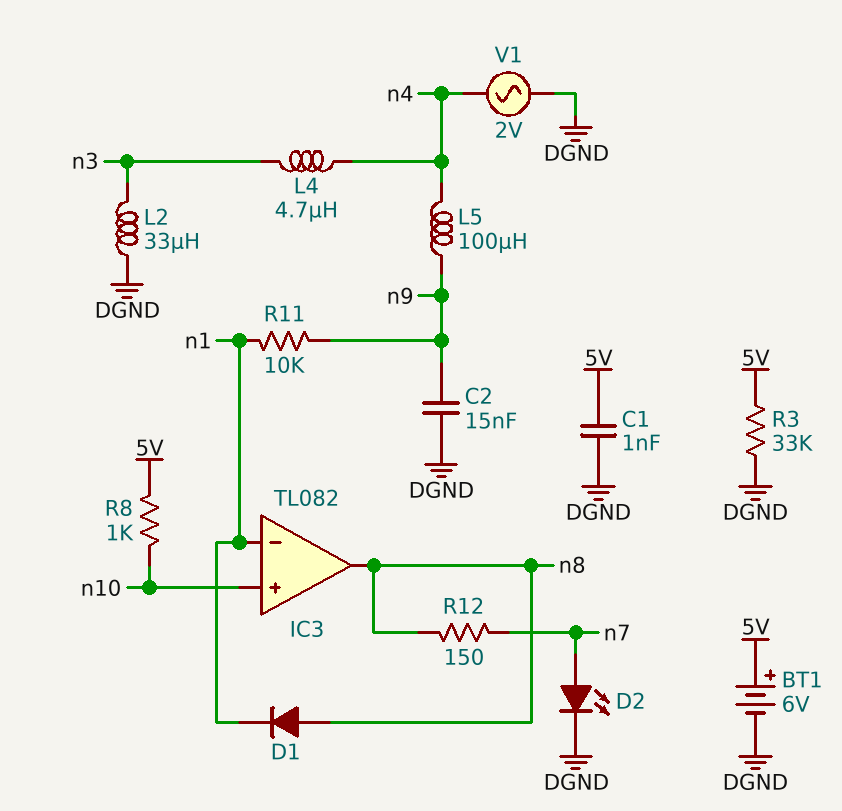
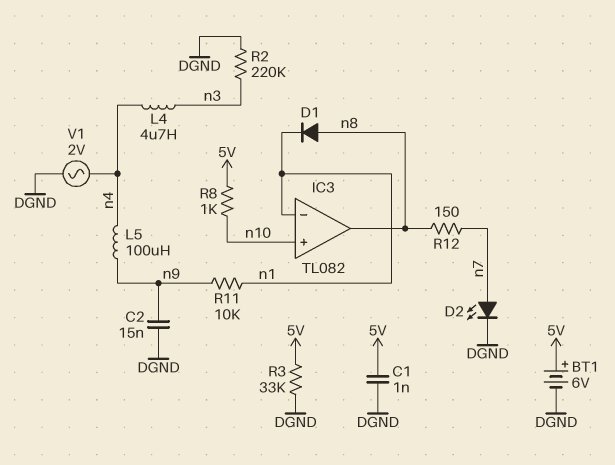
L2: 33uH (DGND, n3) -> none
R2: none -> 220k (DGND, n3)

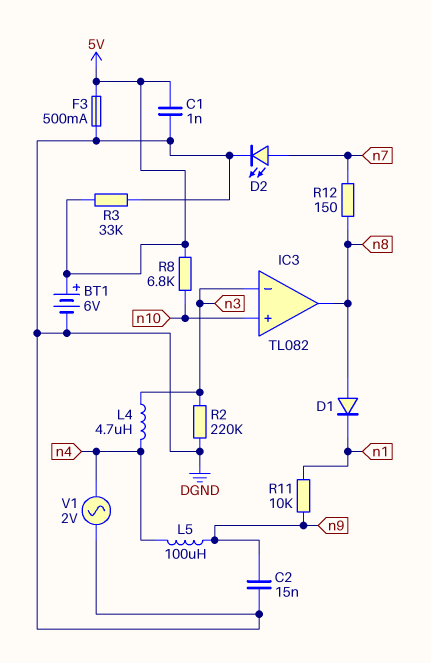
F3: none -> 500mA (5V, DGND)
IC3 pin in-: n1 -> n3
R8: 1k (5V, n10) -> 6.8k (5V, n10)

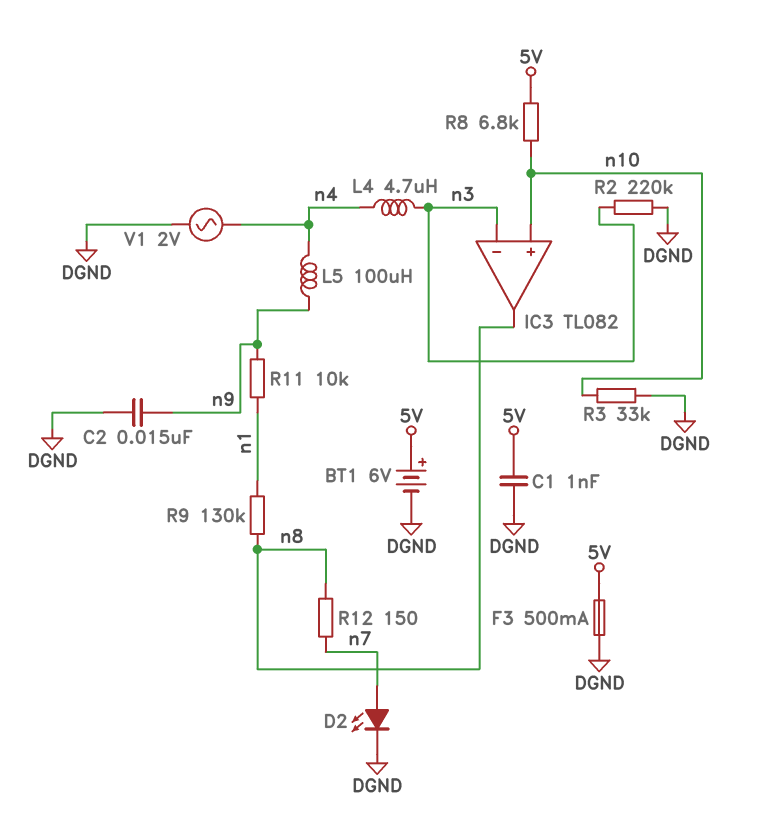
D1: diode (A n8, K n1) -> none
R3: 33k (5V, DGND) -> 33k (DGND, n10)
R9: none -> 130k (n1, n8)

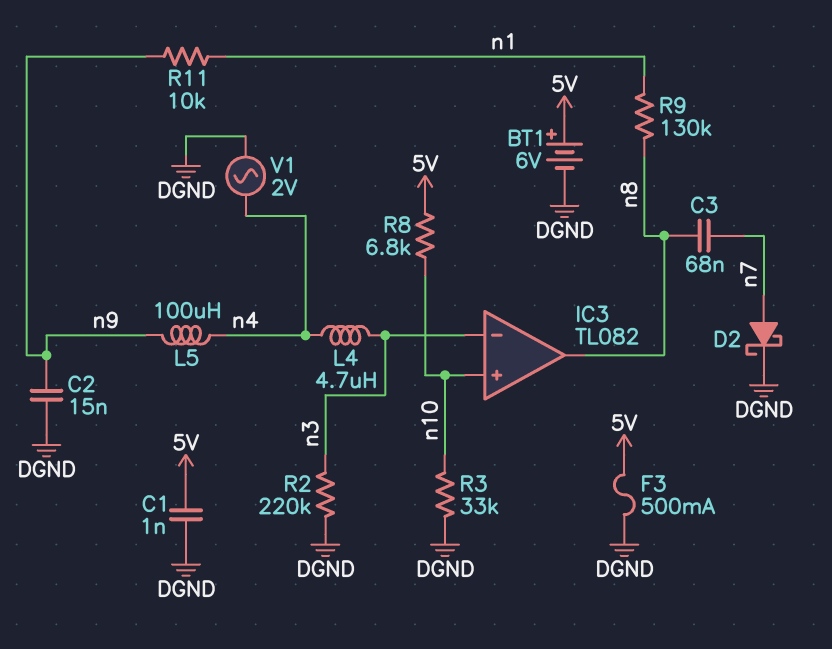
C3: none -> 68nF (n7, n8)
D2: LED (A n7, K DGND) -> schottky (A n7, K DGND)
R12: 150 (n7, n8) -> none

